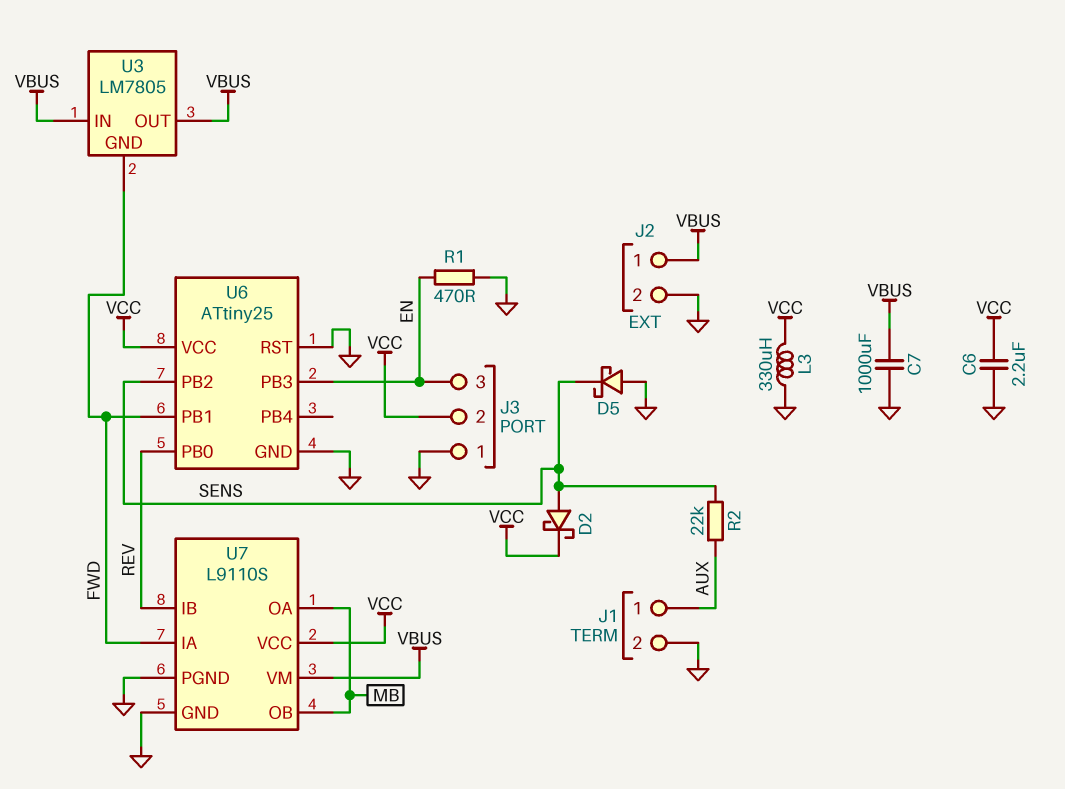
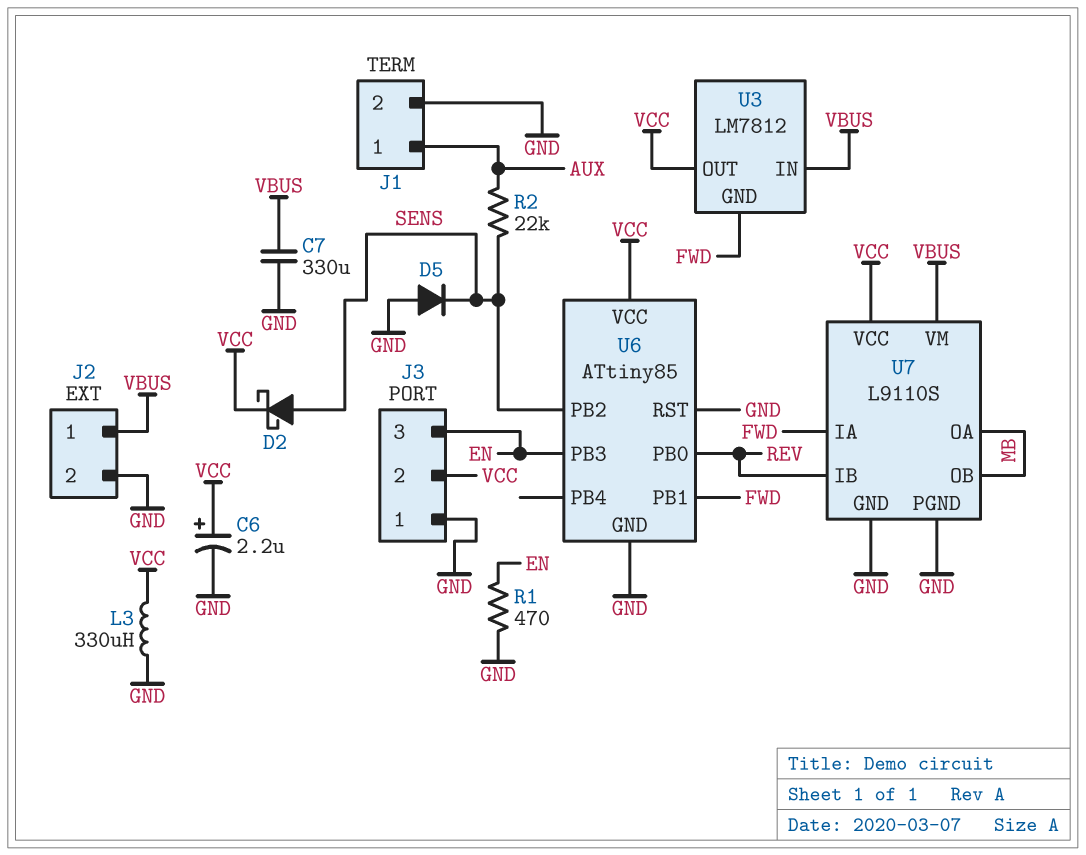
C6: 2.2uF (GND, VCC) -> 2.2uF (plus VCC, minus GND)
C7: 1000uF (GND, VBUS) -> 330uF (GND, VBUS)
D5: schottky (A GND, K SENS) -> diode (A GND, K SENS)
U3: LM7805 -> LM7812
U3 pin OUT: VBUS -> VCC
U6: ATtiny25 -> ATtiny85

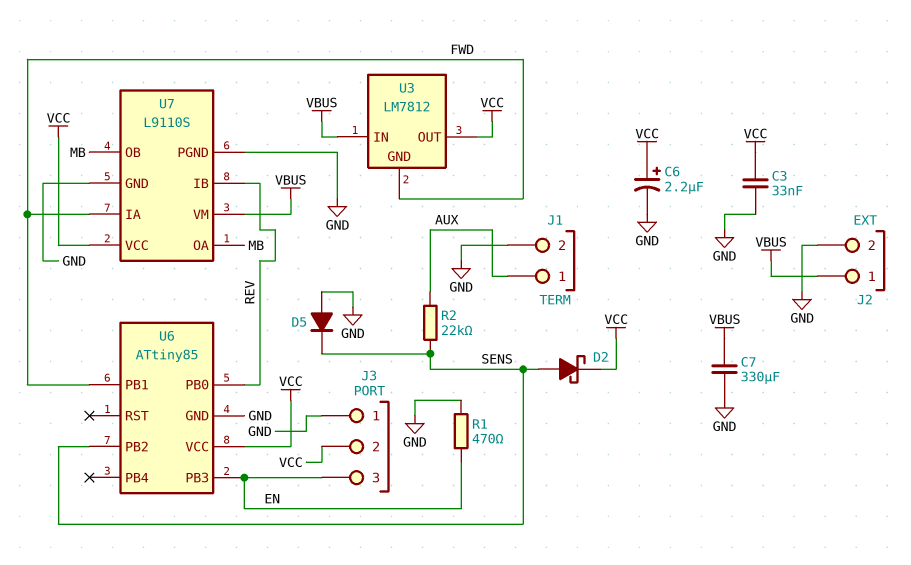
C3: none -> 33nF (GND, VCC)
L3: 330uH (GND, VCC) -> none
U6 pin RST: GND -> none

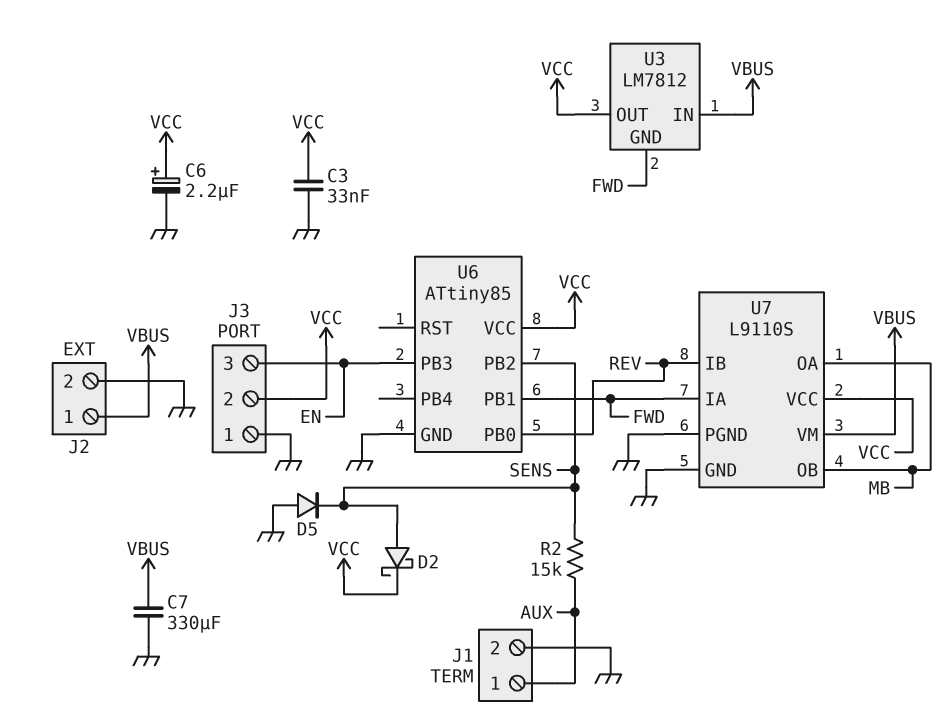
R1: 470 (EN, GND) -> none
R2: 22k (AUX, SENS) -> 15k (AUX, SENS)

